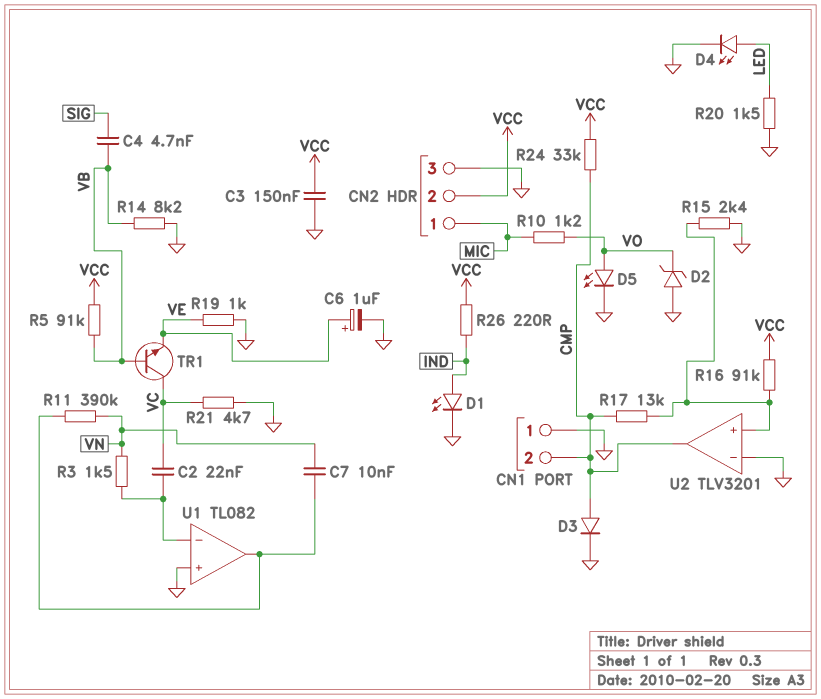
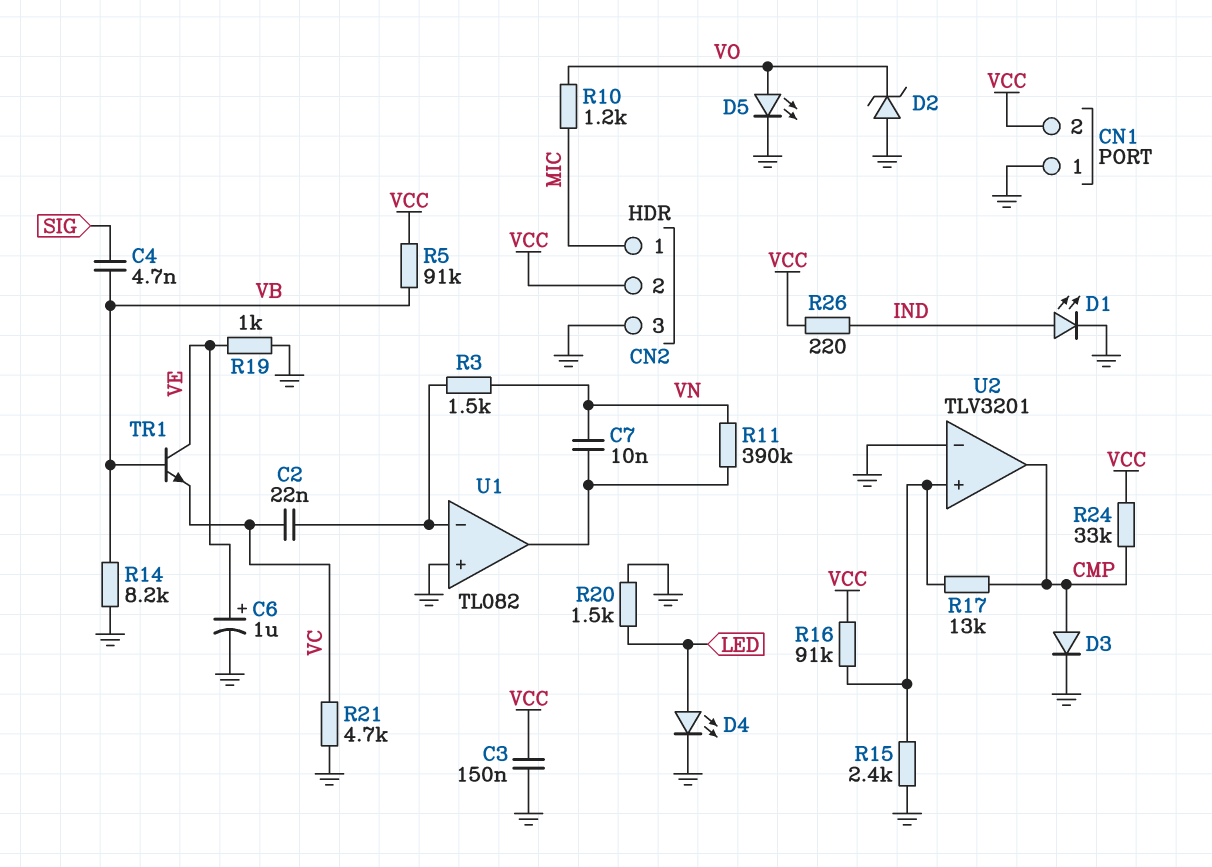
CN1 pin 2: CMP -> VCC
TR1: NPN (B VB, C VC, E VE) -> NPN (B VB, C VE, E VC)

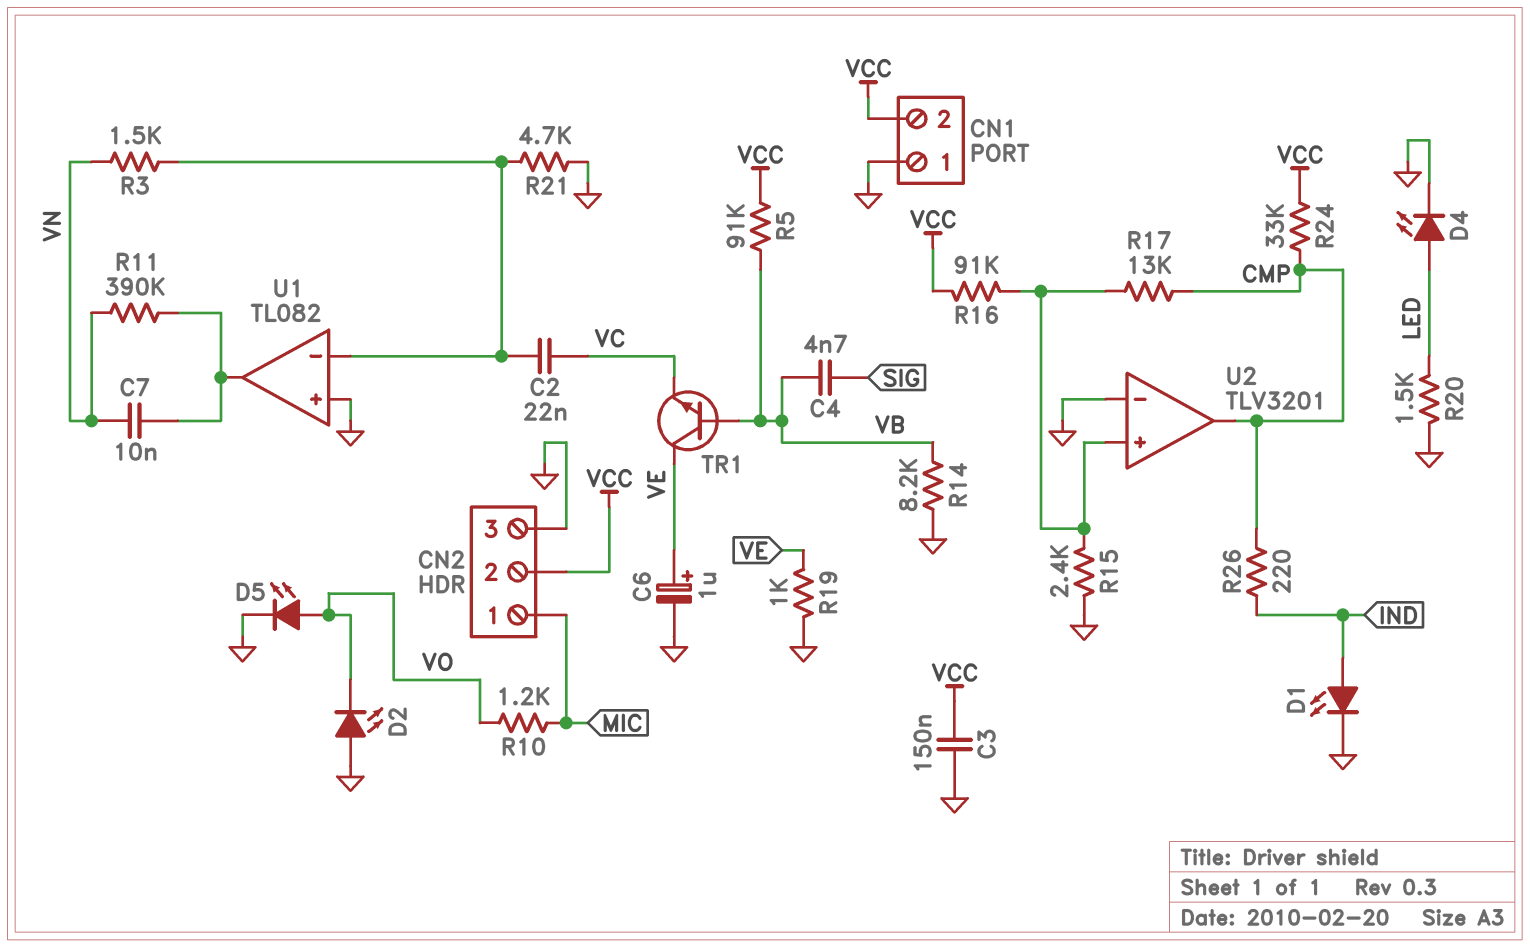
D2: zener (A GND, K VO) -> LED (A GND, K VO)
D3: diode (A CMP, K GND) -> none
R21: 4.7k (GND, VC) -> 4.7k (GND, U1/in-)
R26: 220 (IND, VCC) -> 220 (CMP, IND)

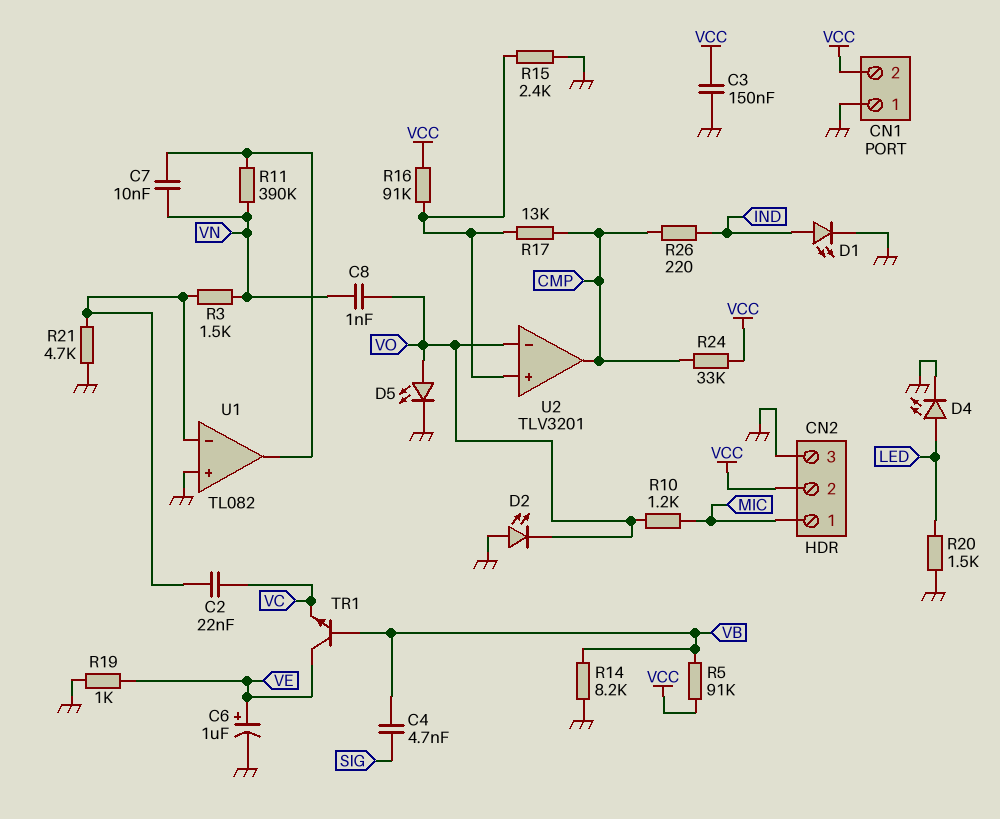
C8: none -> 1nF (VN, VO)
U2 pin in-: GND -> VO

